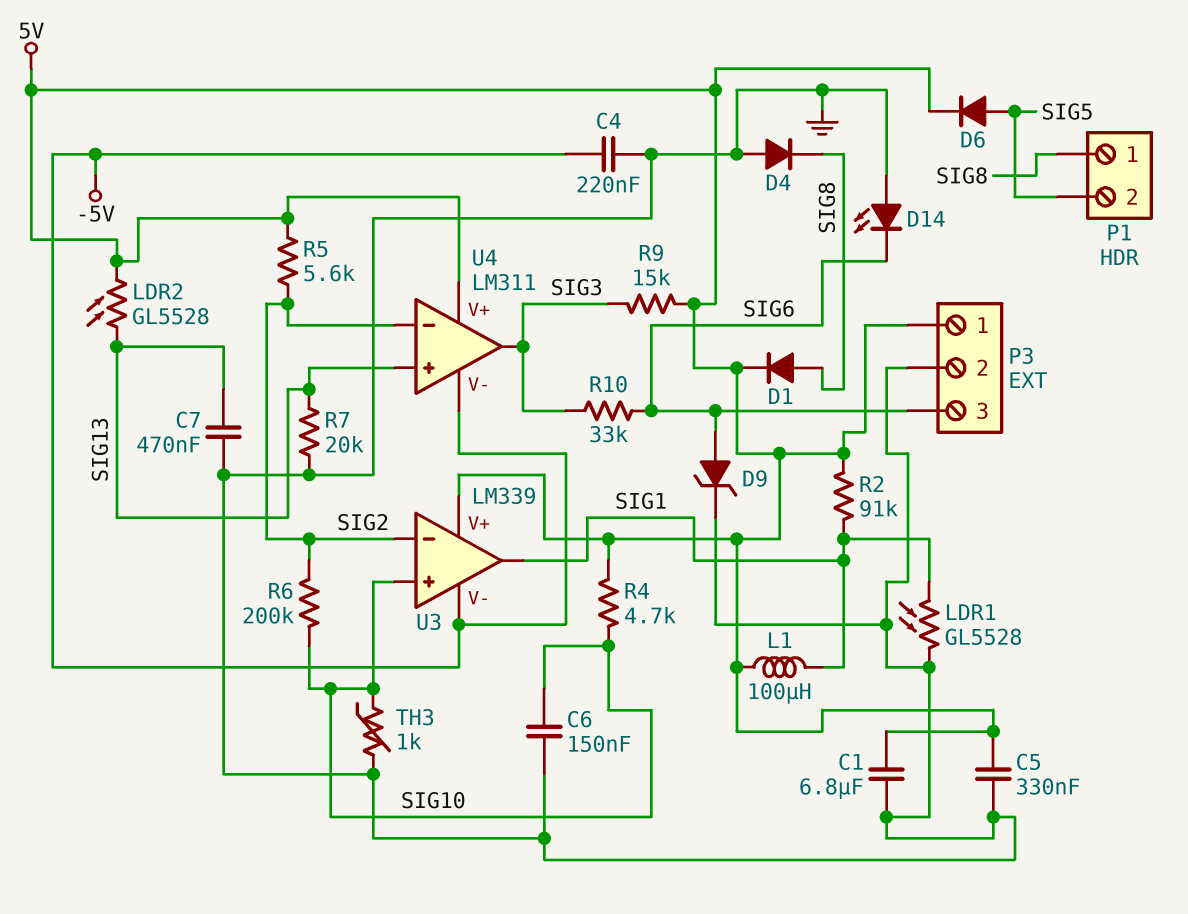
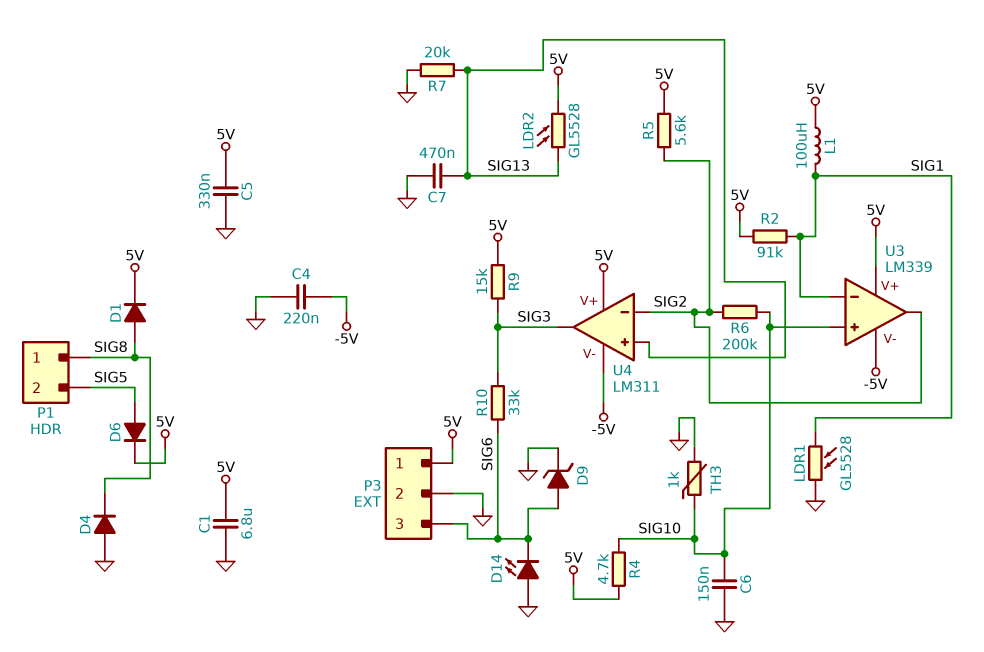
U3 pin in-: SIG2 -> SIG1
U3 pin out: SIG1 -> SIG2

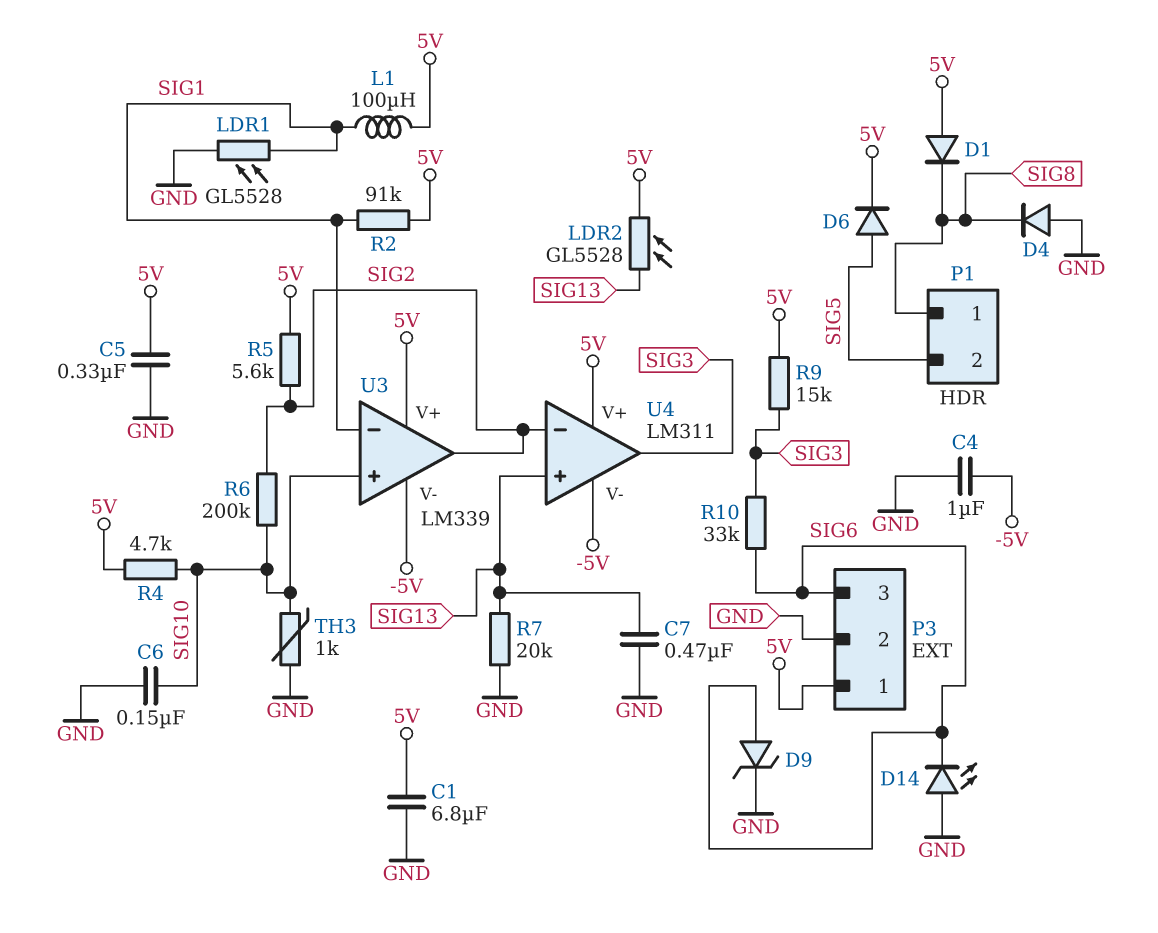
C4: 220nF (-5V, GND) -> 1uF (-5V, GND)
D1: diode (A SIG8, K 5V) -> diode (A 5V, K SIG8)

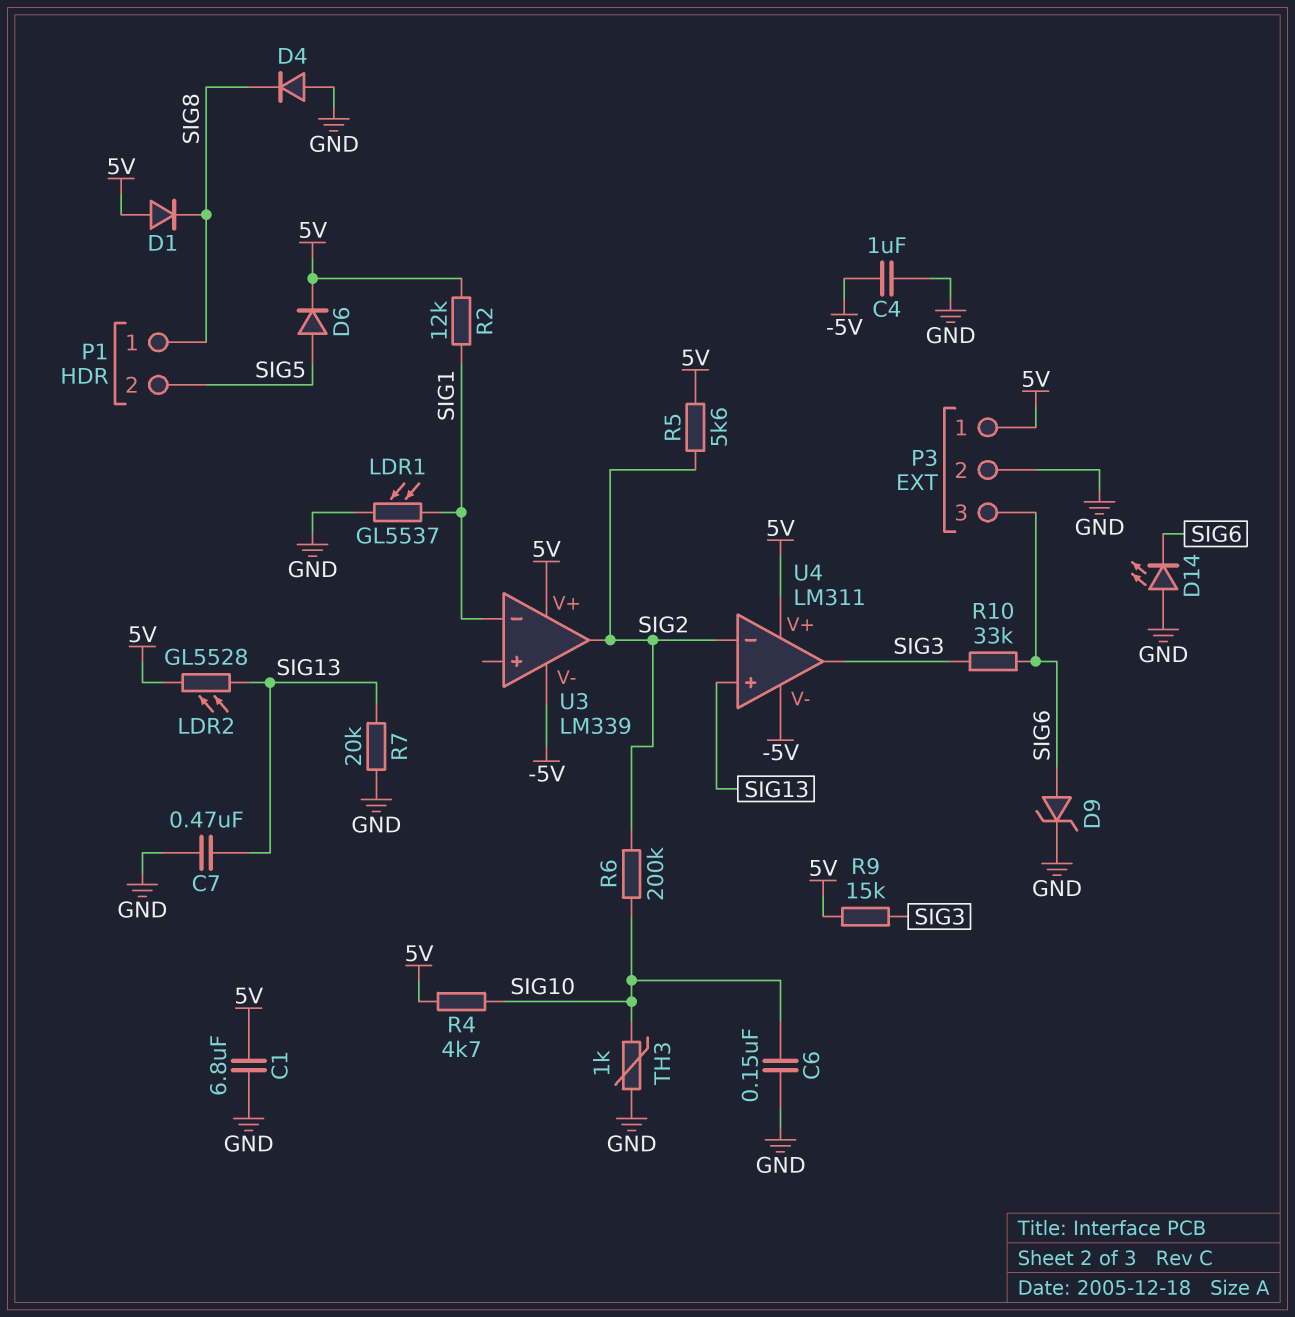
C5: 330nF (5V, GND) -> none
L1: 100uH (5V, SIG1) -> none
LDR1: GL5528 (GND, SIG1) -> GL5537 (GND, SIG1)
R2: 91k (5V, SIG1) -> 12k (5V, SIG1)
U3 pin in+: SIG10 -> none

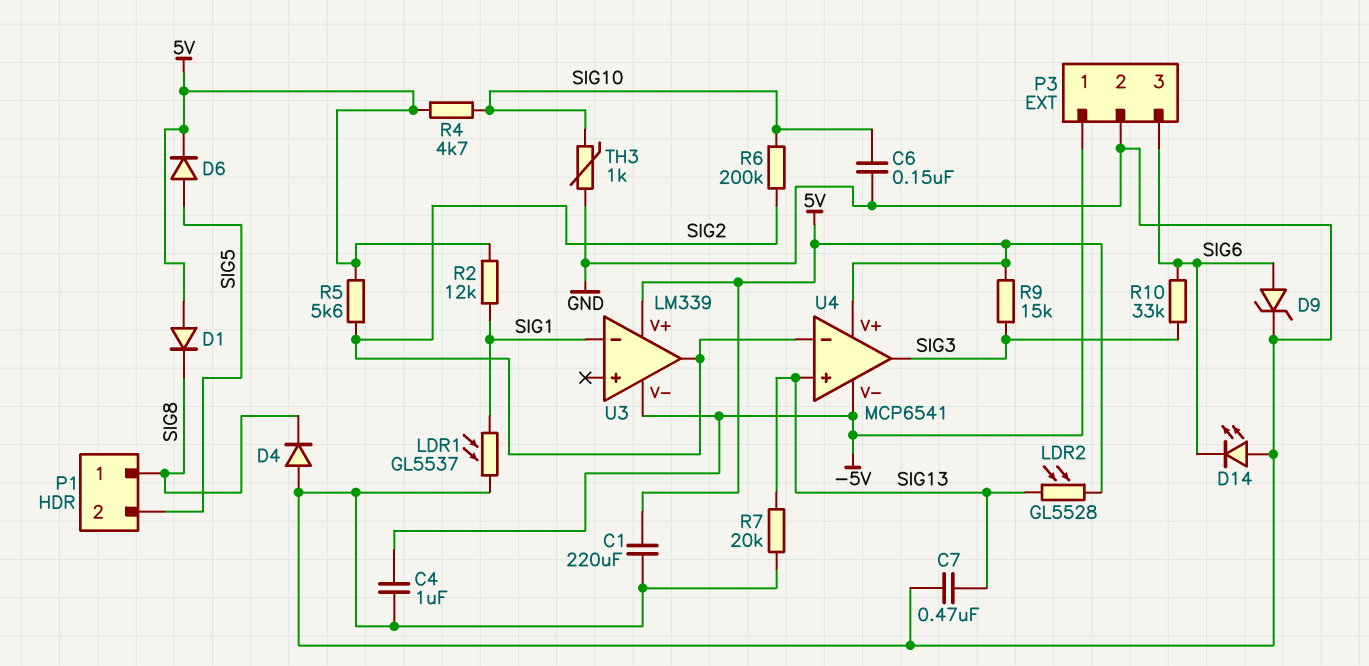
C1: 6.8uF (5V, GND) -> 220uF (5V, GND)
P3 pin 1: 5V -> -5V
U4: LM311 -> MCP6541

